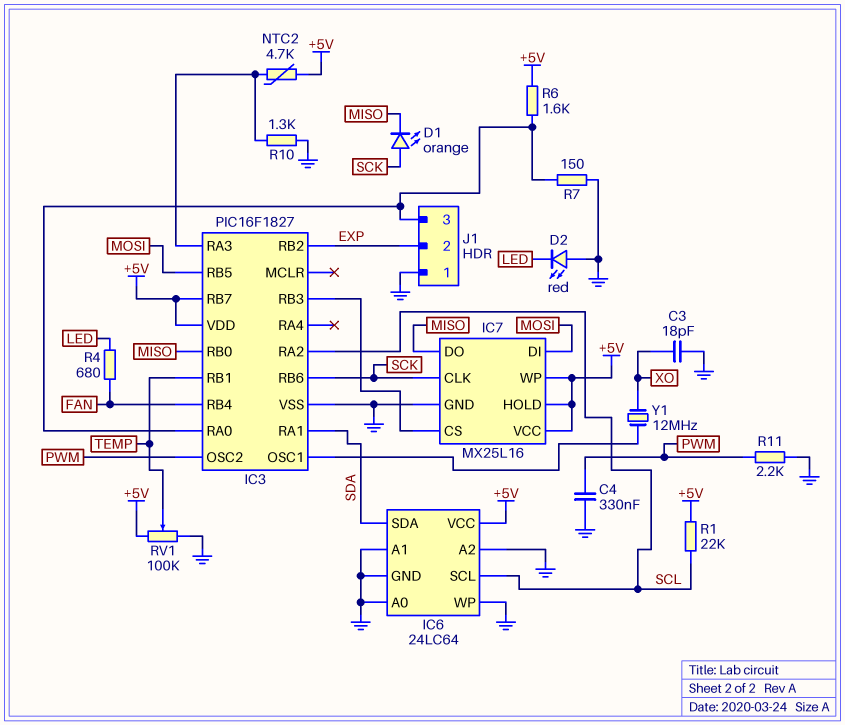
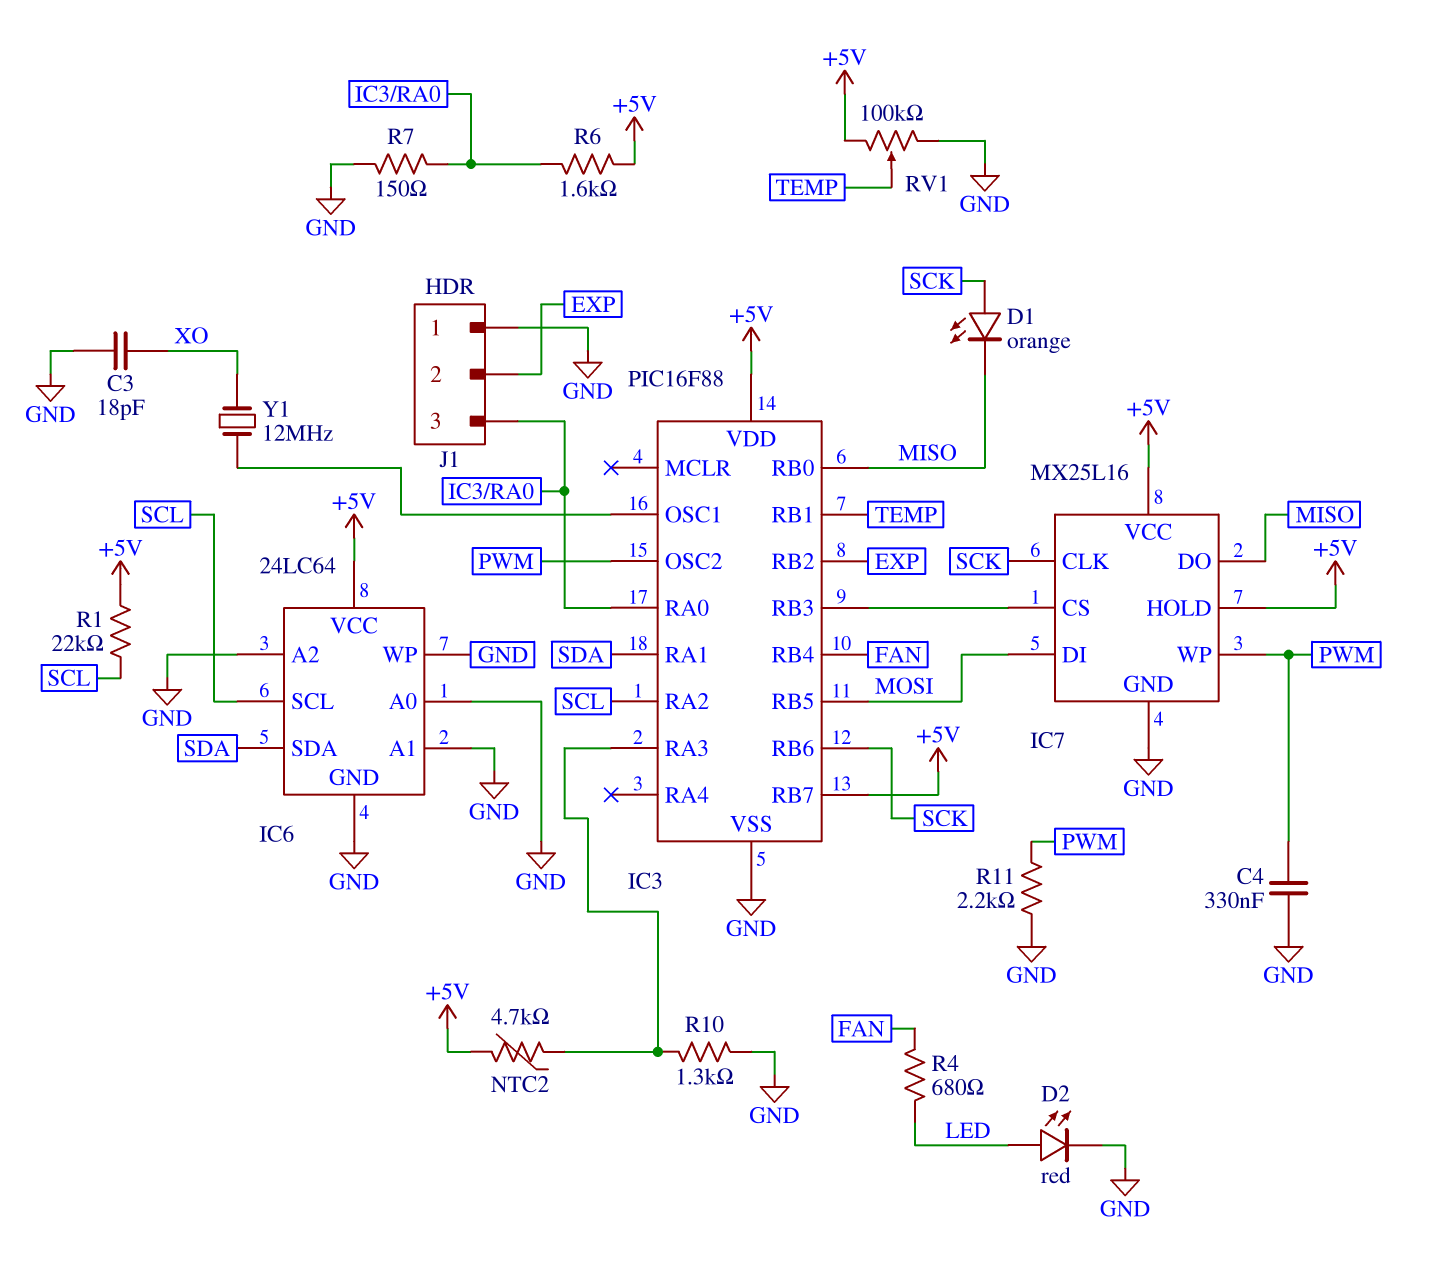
D2: LED red (A GND, K LED) -> LED red (A LED, K GND)
IC3: PIC16F1827 -> PIC16F88
IC7 pin WP: +5V -> PWM

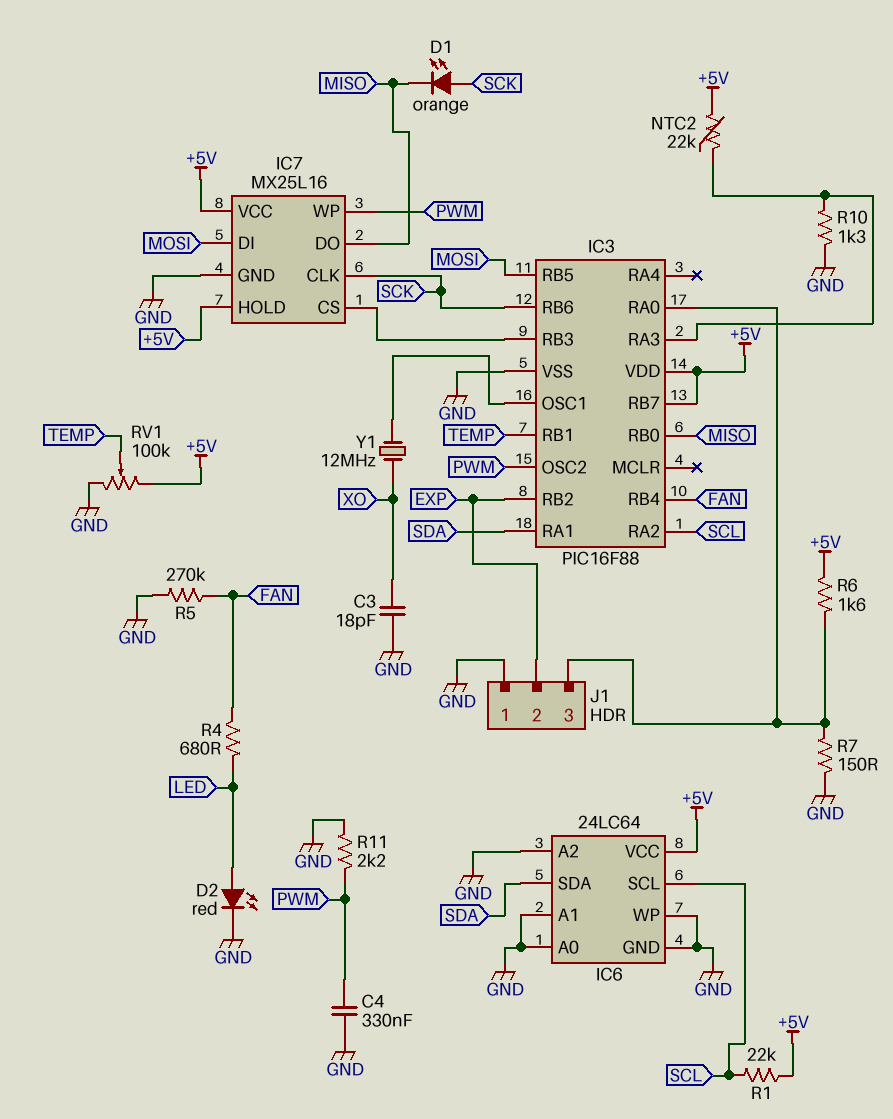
NTC2: 4.7k (+5V, IC3/RA3) -> 22k (+5V, IC3/RA3)
R5: none -> 270k (FAN, GND)

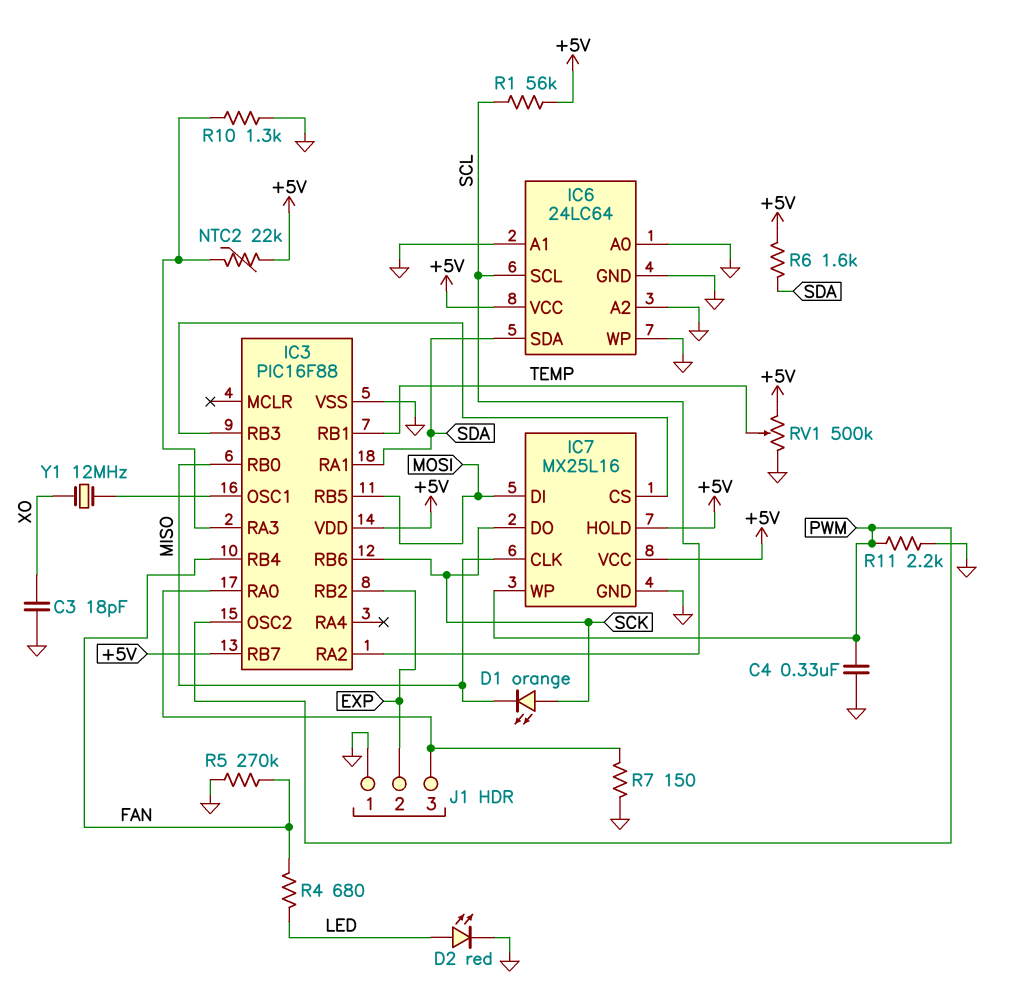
IC7 pin CLK: SCK -> MISO
IC7 pin DO: MISO -> SCK
R1: 22k (+5V, SCL) -> 56k (+5V, SCL)
R6: 1.6k (+5V, IC3/RA0) -> 1.6k (+5V, SDA)
RV1: 100k (+5V, GND, wiper TEMP) -> 500k (+5V, GND, wiper TEMP)

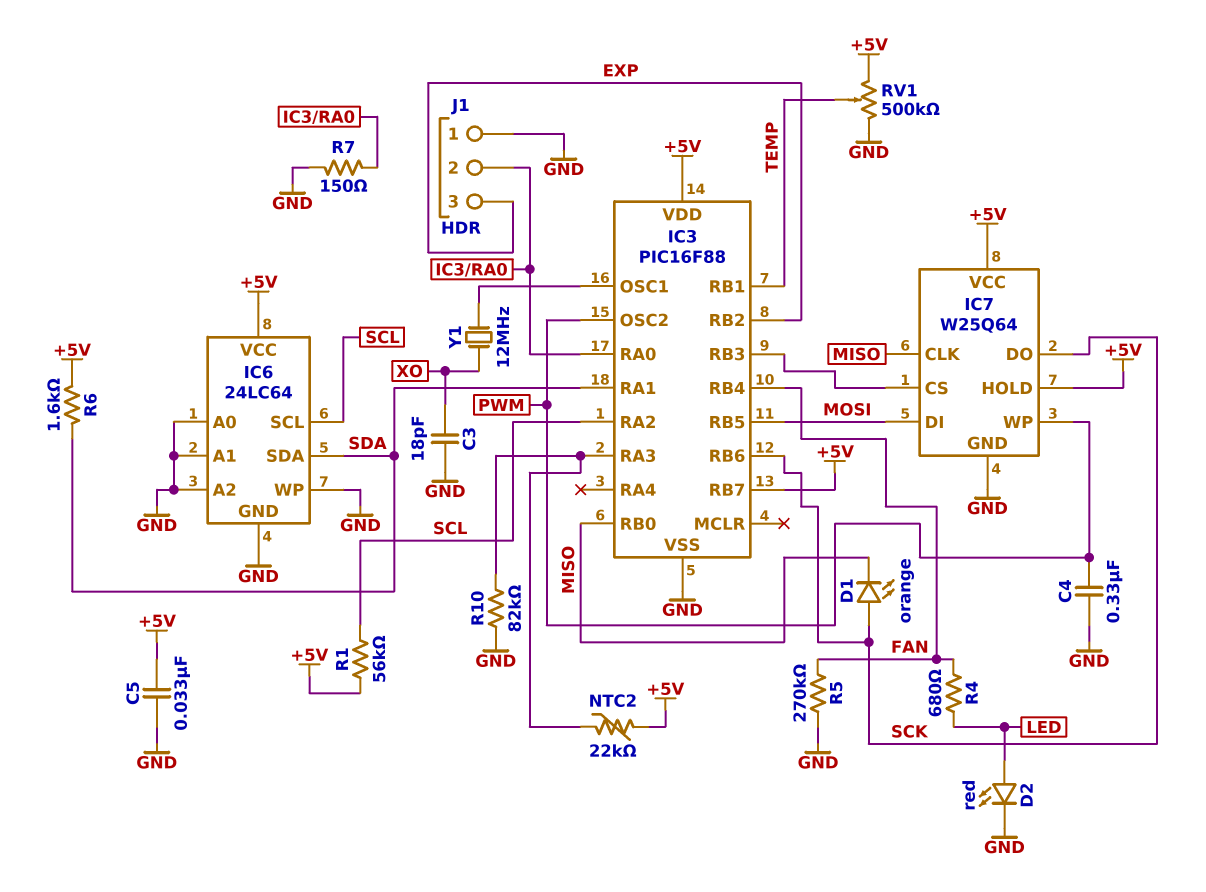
C5: none -> 33nF (+5V, GND)
IC7: MX25L16 -> W25Q64
J1 pin 2: EXP -> IC3/RA0
J1 pin 3: IC3/RA0 -> EXP
R10: 1.3k (GND, IC3/RA3) -> 82k (GND, IC3/RA3)
R11: 2.2k (GND, PWM) -> none

